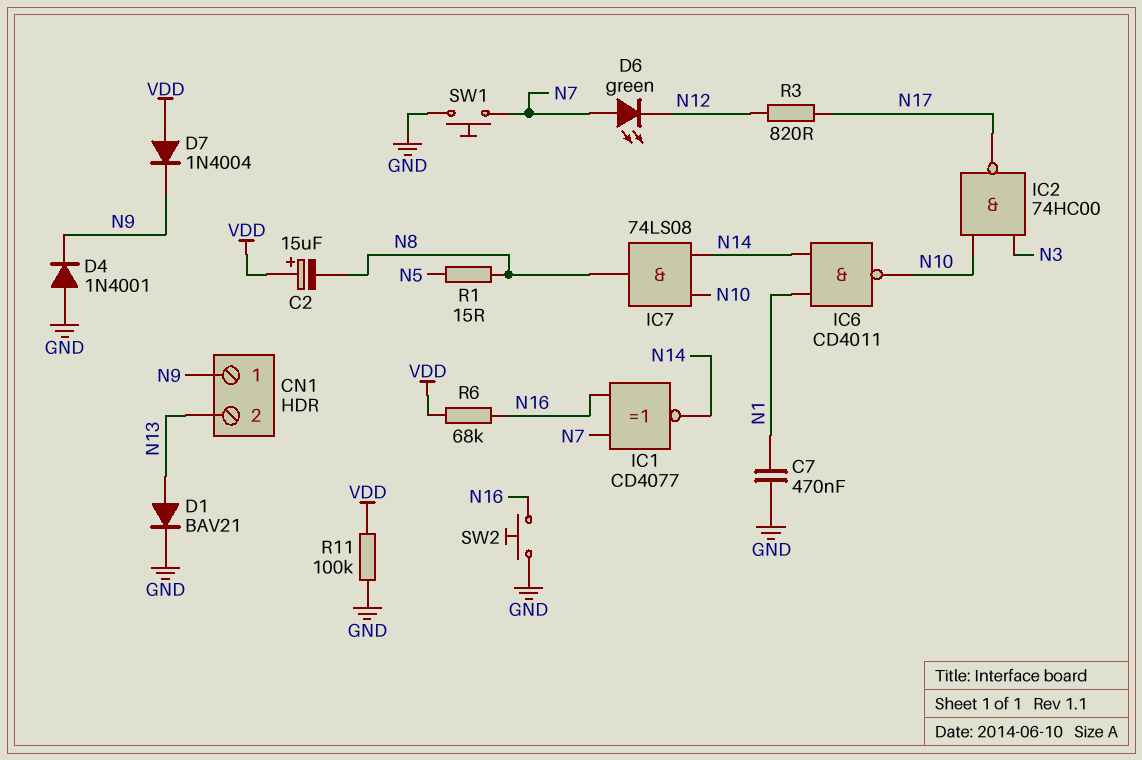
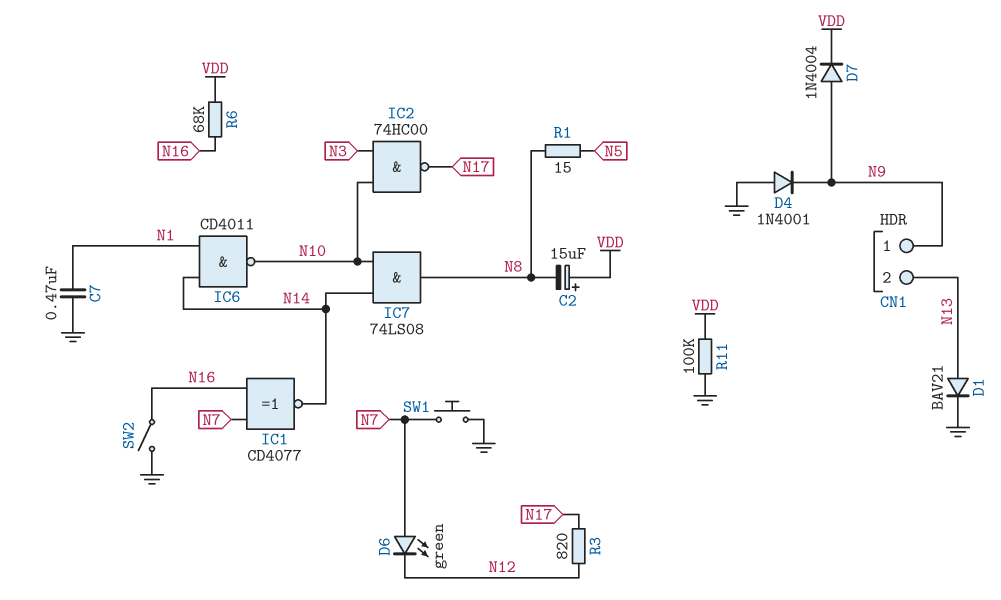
D7: diode 1N4004 (A VDD, K N9) -> diode 1N4004 (A N9, K VDD)
SW2: button (GND, N16) -> switch (GND, N16)

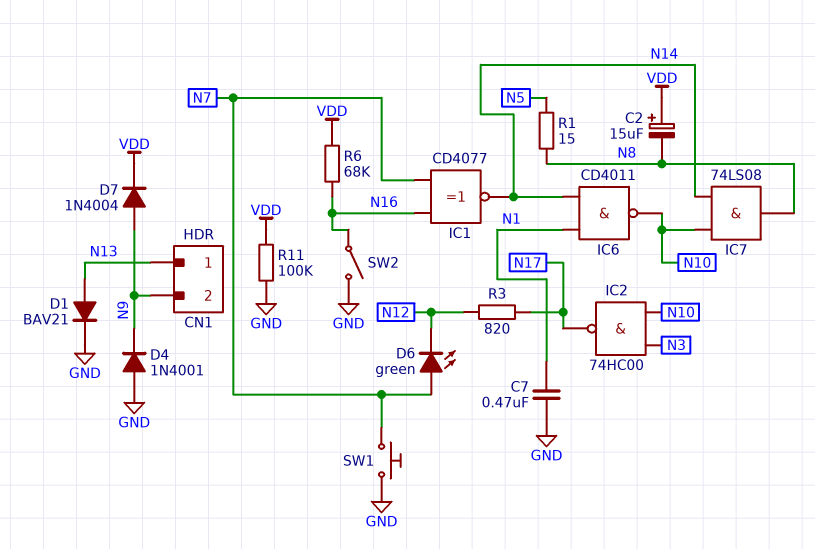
CN1 pin 1: N9 -> N13
CN1 pin 2: N13 -> N9

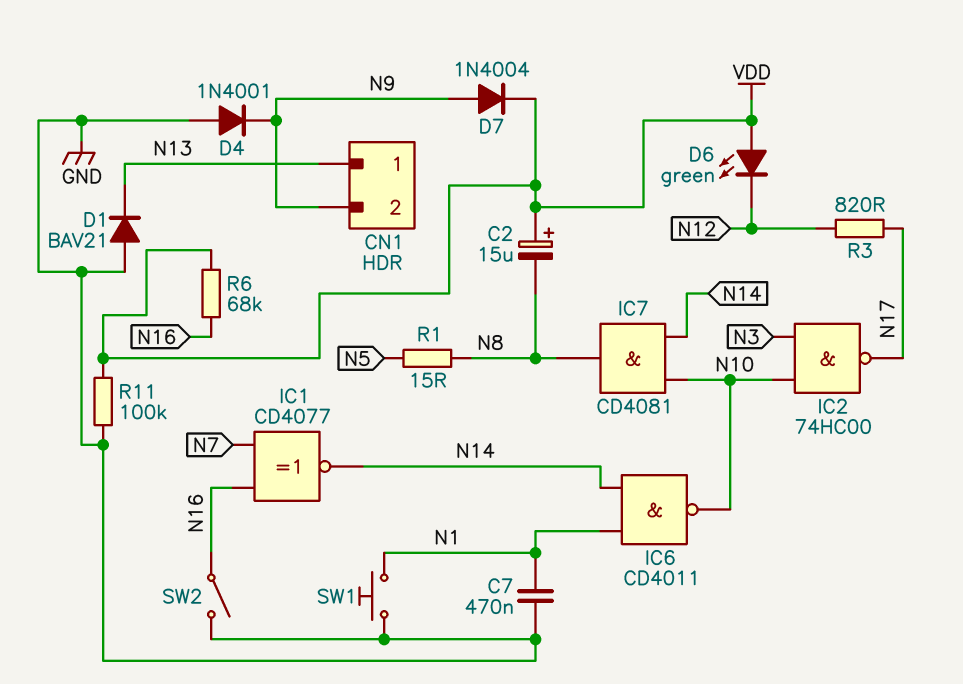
D1: diode BAV21 (A N13, K GND) -> diode BAV21 (A GND, K N13)
D6: LED green (A N7, K N12) -> LED green (A VDD, K N12)
IC7: AND 74LS08 (in N10, in N14, out N8) -> AND CD4081 (in N10, in N14, out N8)
SW1: button (GND, N7) -> button (GND, N1)

